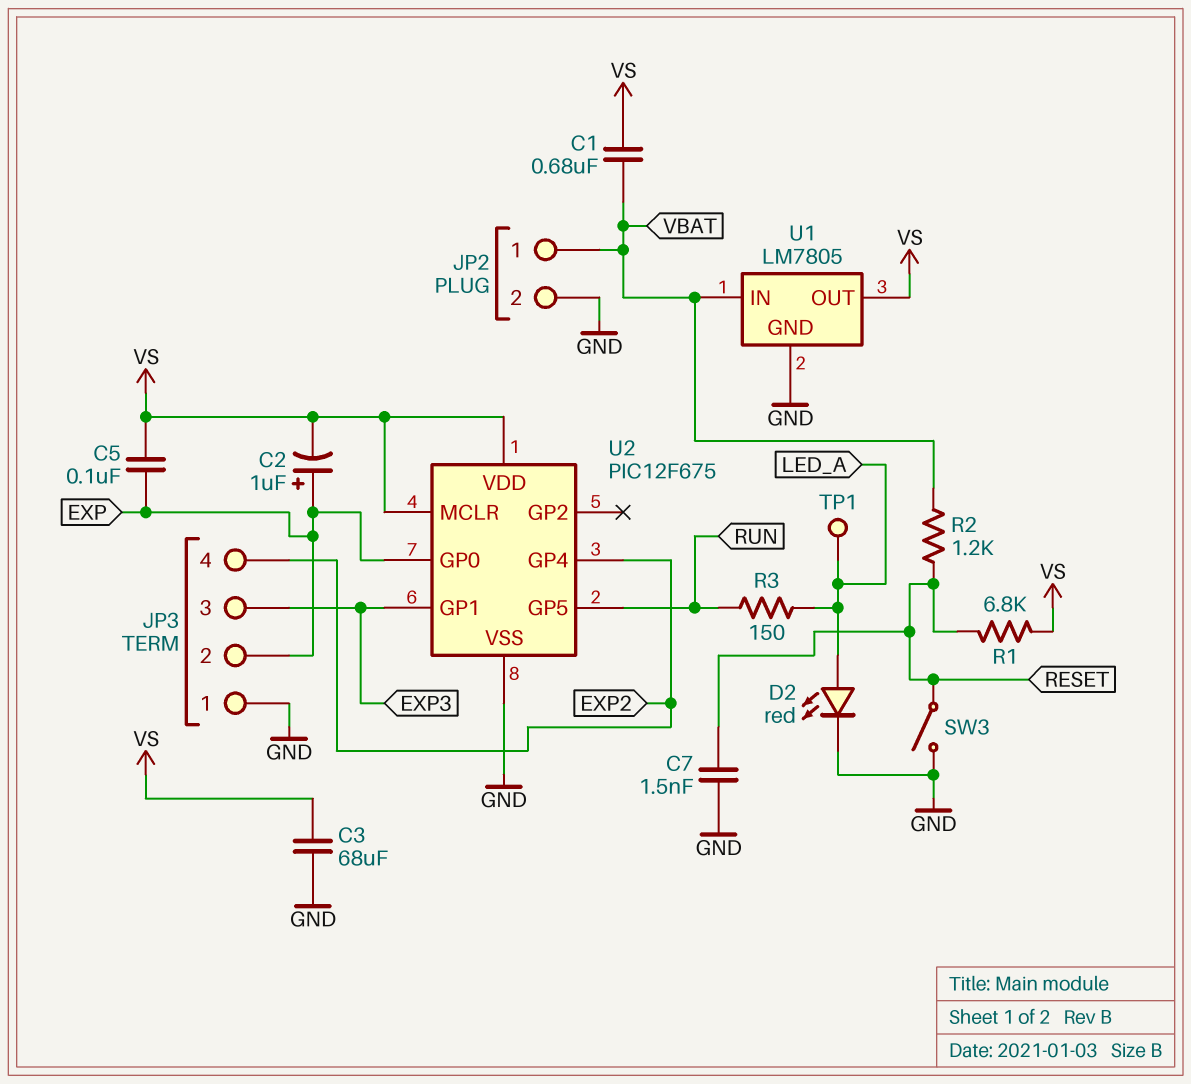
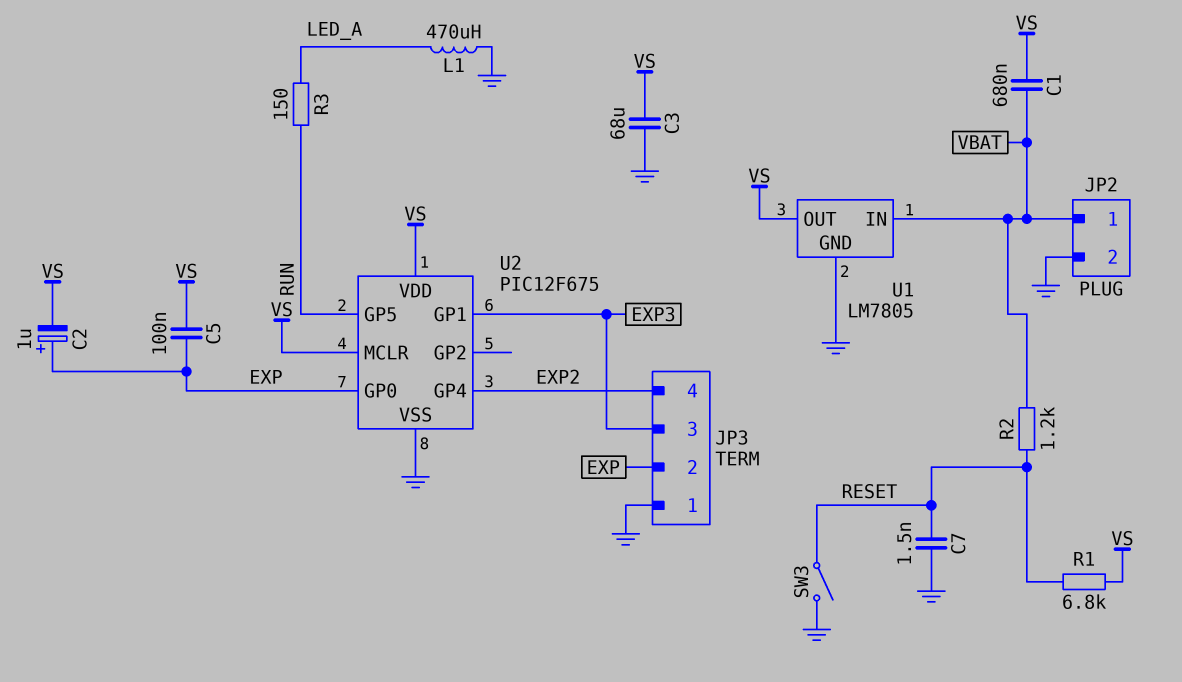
D2: LED red (A LED_A, K GND) -> none
L1: none -> 470uH (GND, LED_A)
TP1: test point (LED_A) -> none

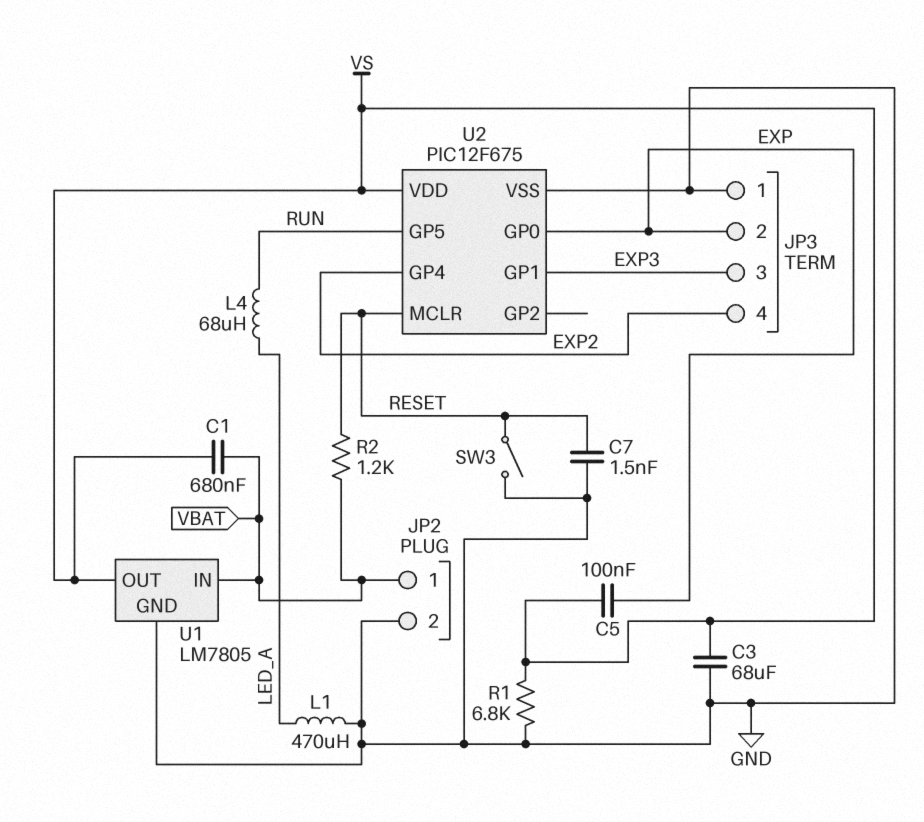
C2: 1uF (plus EXP, minus VS) -> none
L4: none -> 68uH (LED_A, RUN)
R1: 6.8k (RESET, VS) -> 6.8k (GND, VS)
R3: 150 (LED_A, RUN) -> none
U2 pin MCLR: VS -> RESET

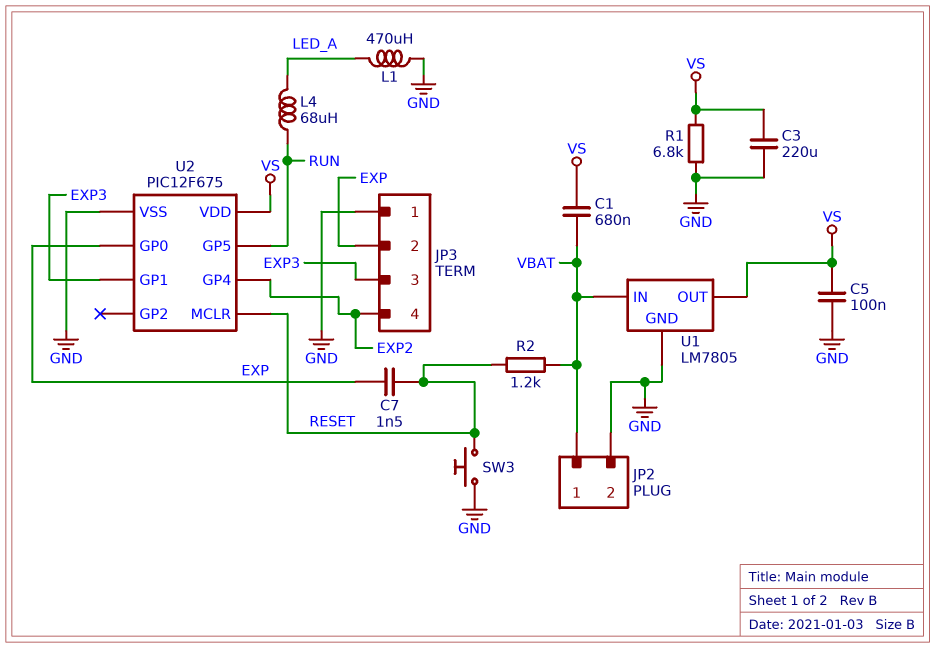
C3: 68uF (GND, VS) -> 220uF (GND, VS)
C5: 100nF (EXP, VS) -> 100nF (GND, VS)
C7: 1.5nF (GND, RESET) -> 1.5nF (EXP, RESET)
SW3: switch (GND, RESET) -> button (GND, RESET)

